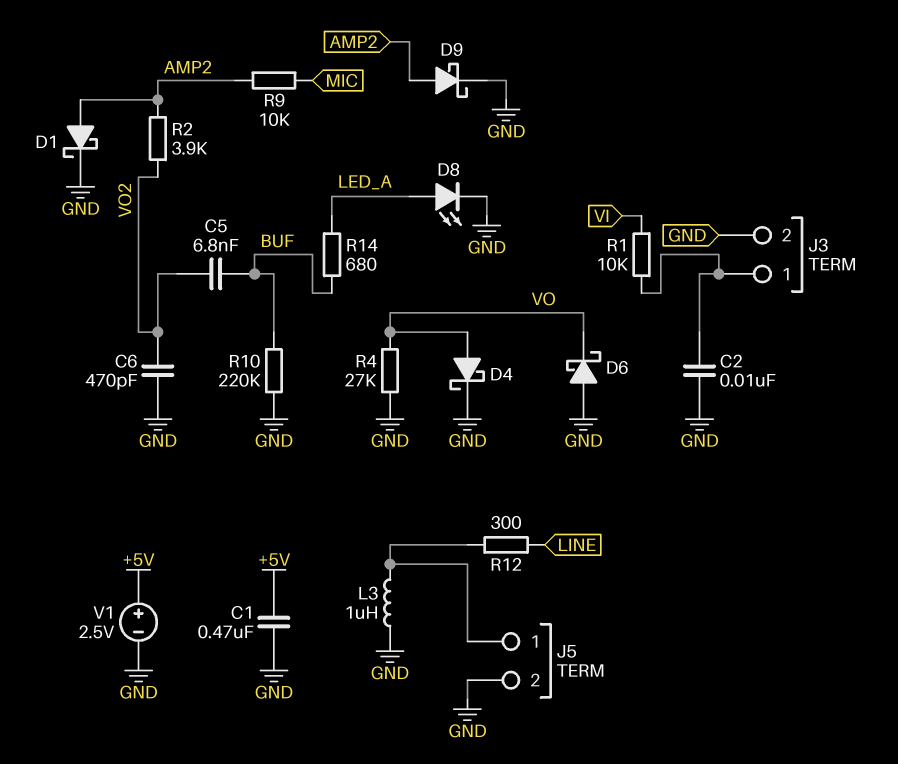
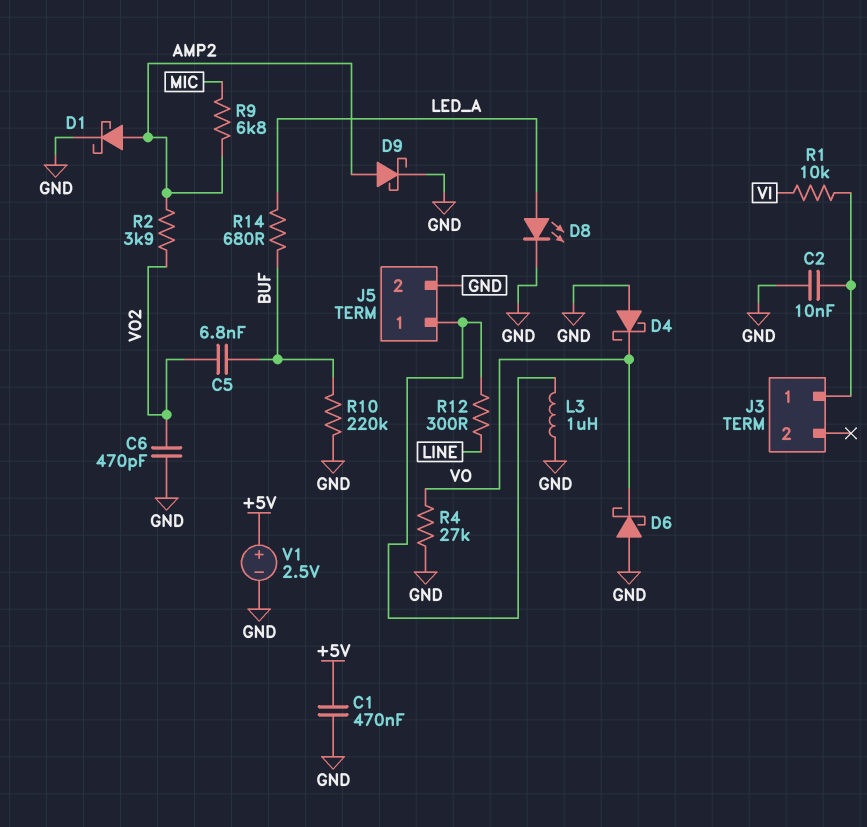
D4: schottky (A VO, K GND) -> schottky (A GND, K VO)
J3 pin 2: GND -> none
R9: 10k (AMP2, MIC) -> 6.8k (AMP2, MIC)

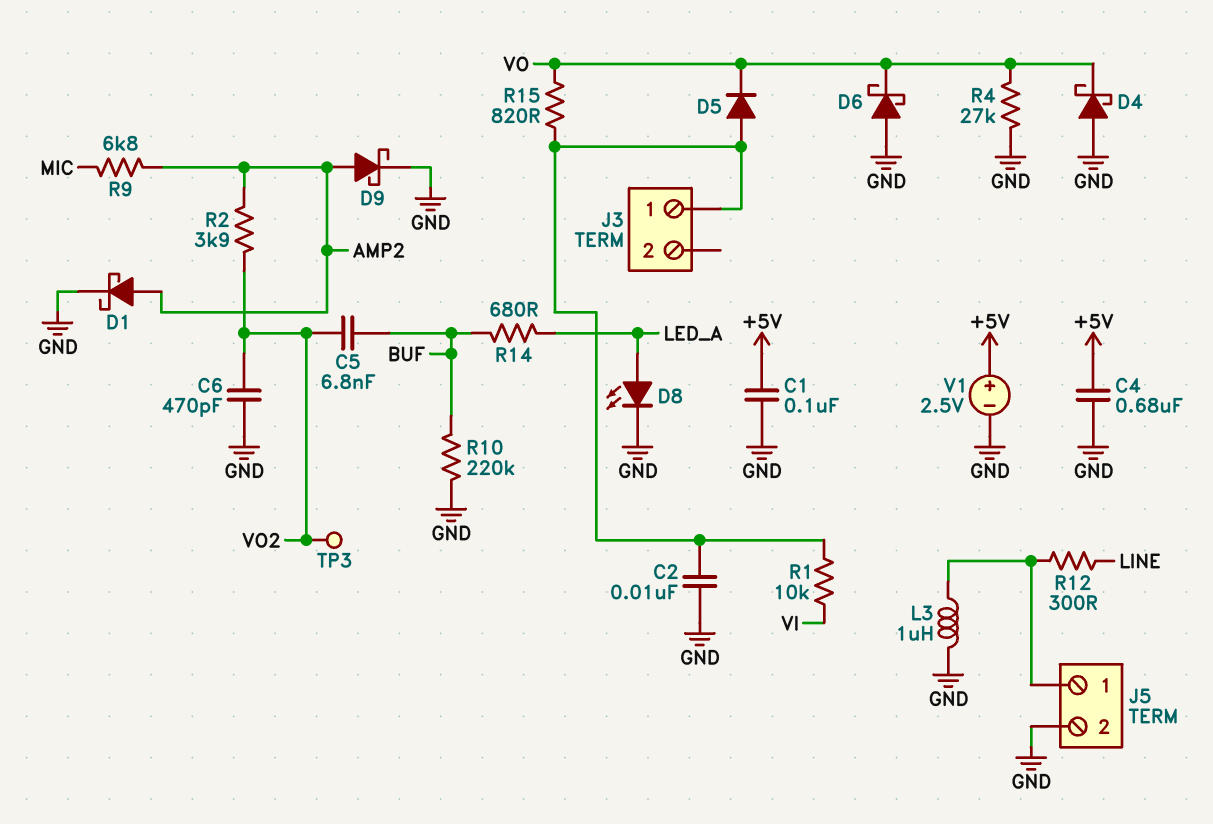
C1: 470nF (+5V, GND) -> 100nF (+5V, GND)
C4: none -> 680nF (+5V, GND)
D5: none -> diode (A J3/1, K VO)
R15: none -> 820 (J3/1, VO)
TP3: none -> test point (VO2)

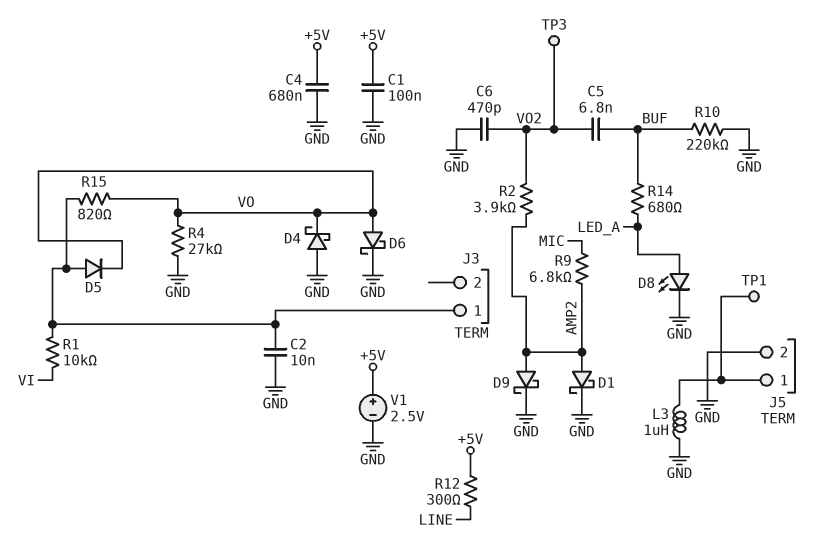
D6: schottky (A GND, K VO) -> schottky (A VO, K GND)
R12: 300 (J5/1, LINE) -> 300 (+5V, LINE)
TP1: none -> test point (J5/1)

